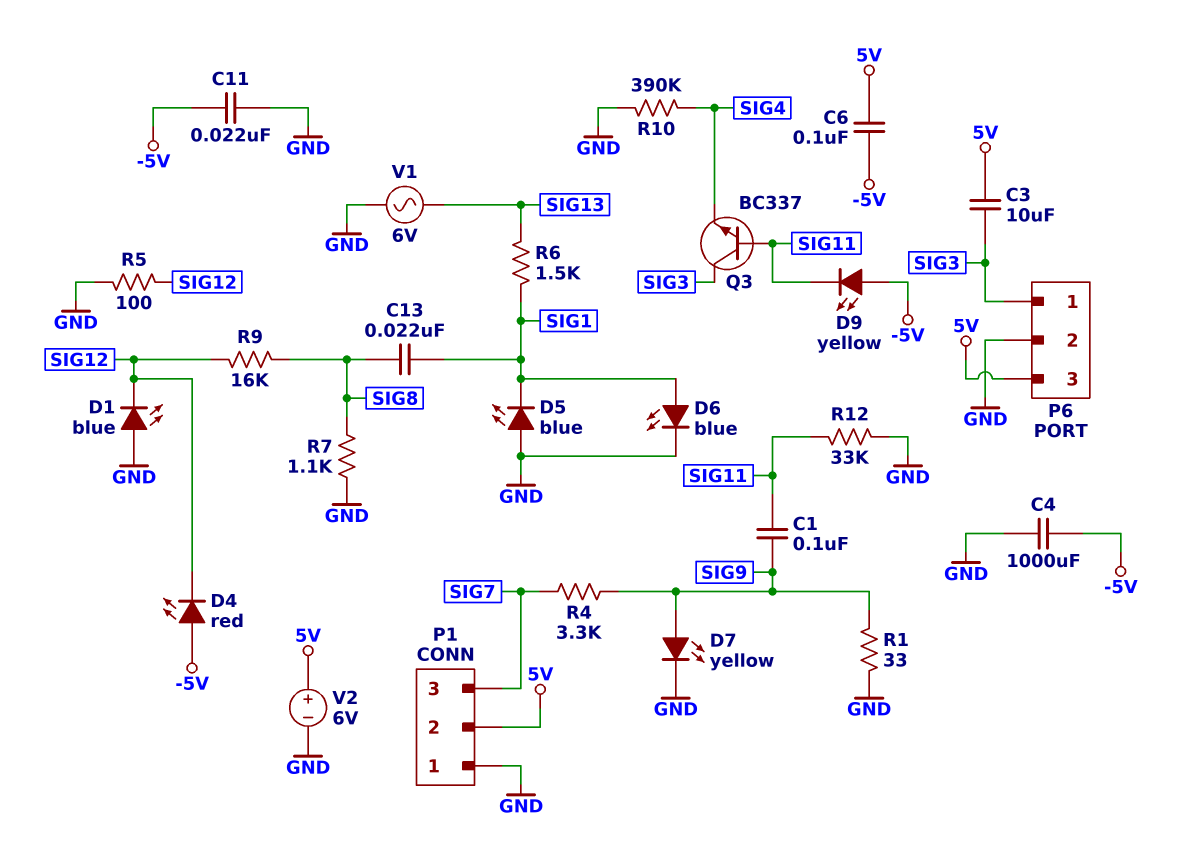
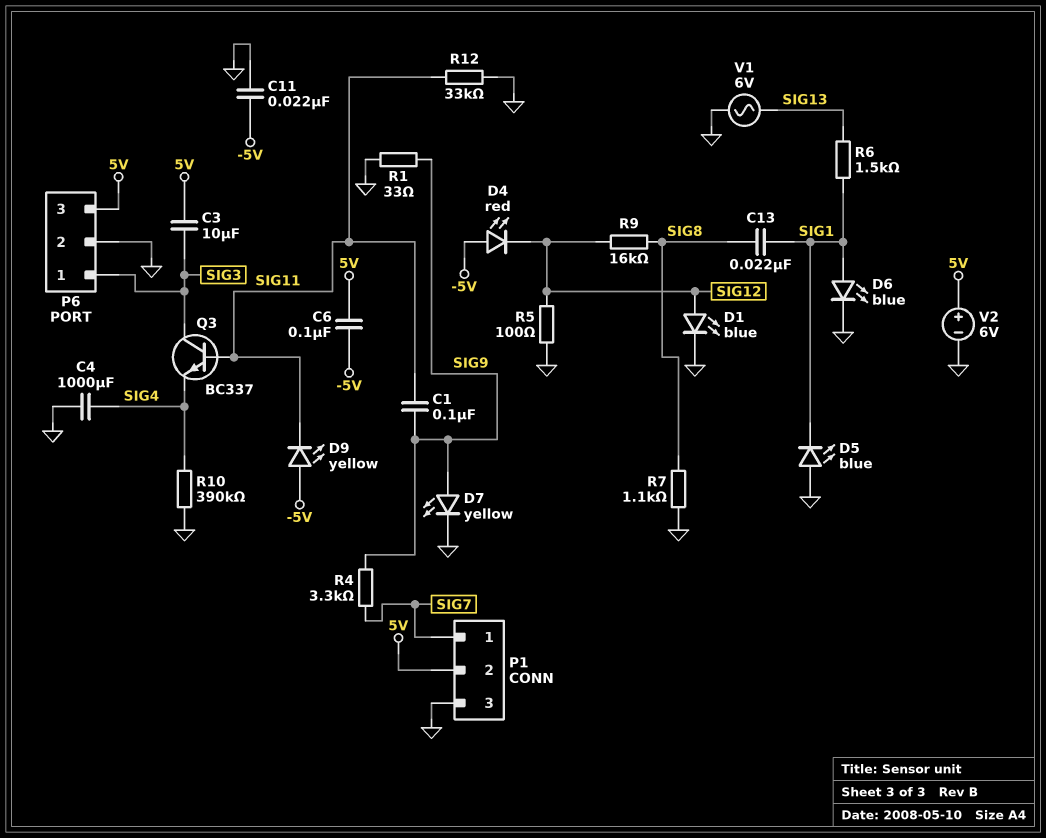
C4: 1000uF (-5V, GND) -> 1000uF (GND, SIG4)
D1: LED blue (A GND, K SIG12) -> LED blue (A SIG12, K GND)
P1 pin 1: GND -> SIG7
P1 pin 3: SIG7 -> GND

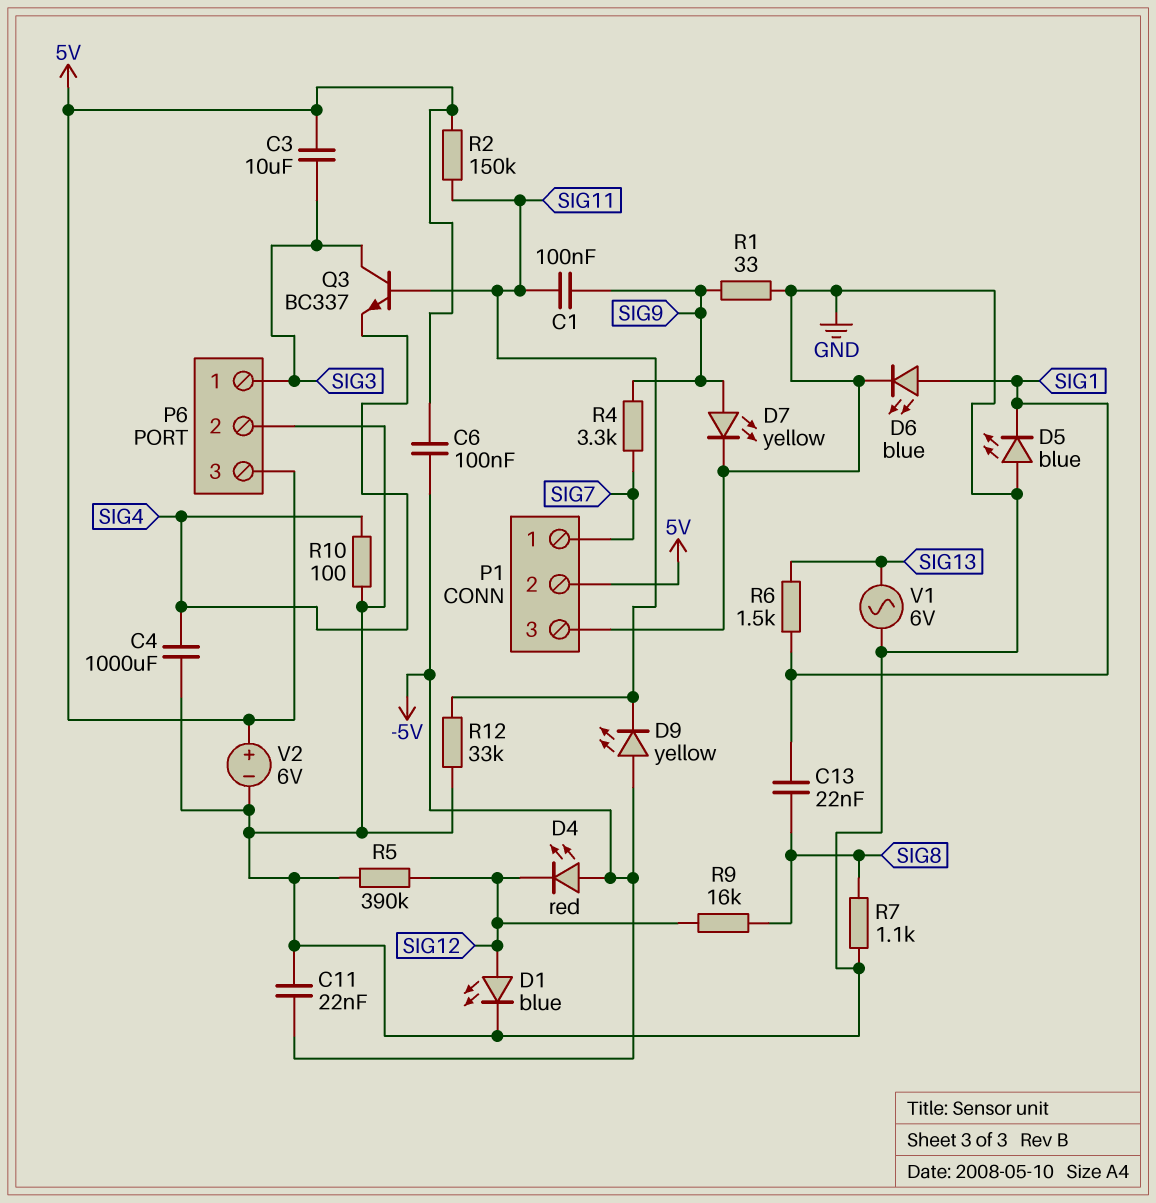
R2: none -> 150k (5V, SIG11)
R5: 100 (GND, SIG12) -> 390k (GND, SIG12)
R10: 390k (GND, SIG4) -> 100 (GND, SIG4)

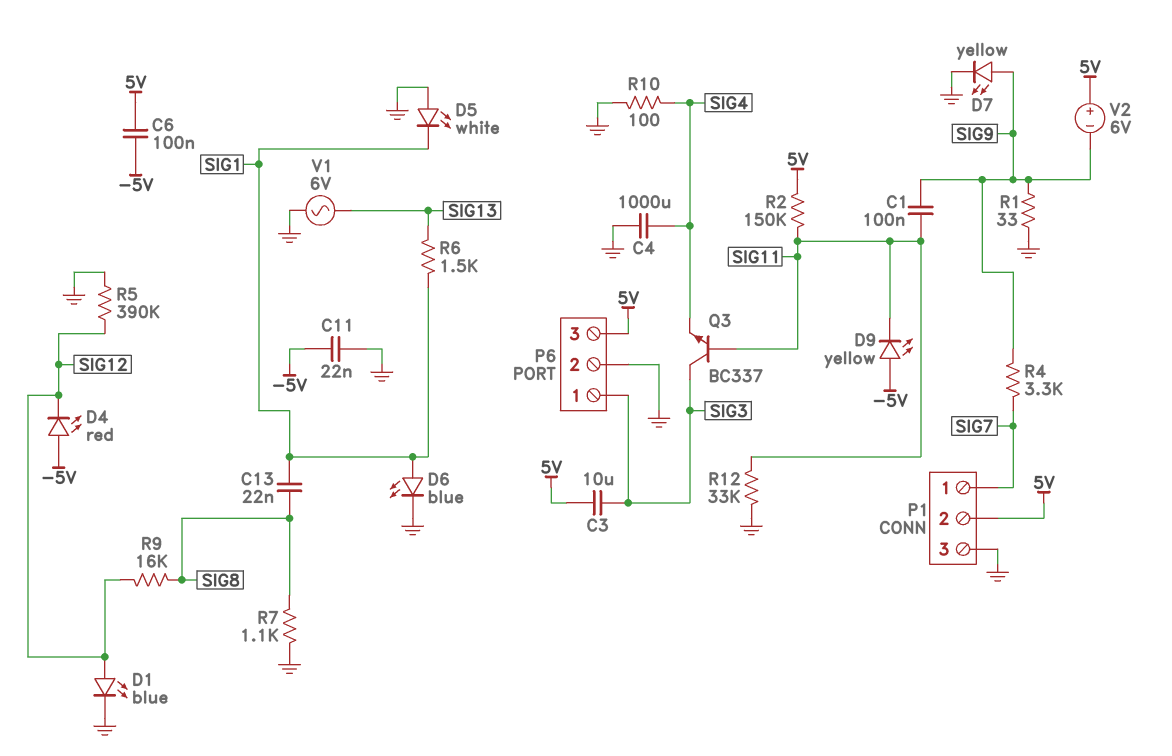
D5: LED blue (A GND, K SIG1) -> LED white (A GND, K SIG1)
V2: 6V (plus 5V, minus GND) -> 6V (plus 5V, minus SIG9)

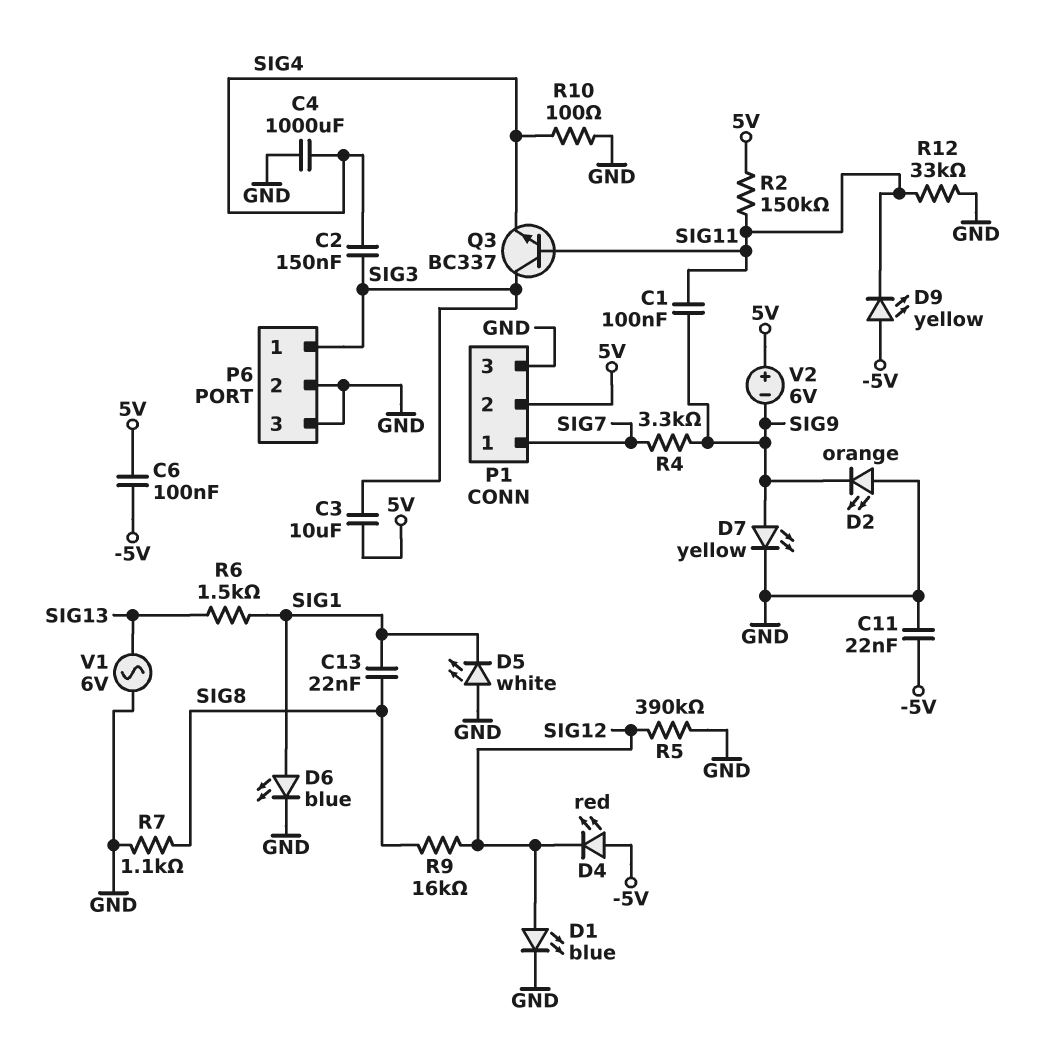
C2: none -> 150nF (SIG3, SIG4)
D2: none -> LED orange (A GND, K SIG9)
P6 pin 3: 5V -> GND
R1: 33 (GND, SIG9) -> none

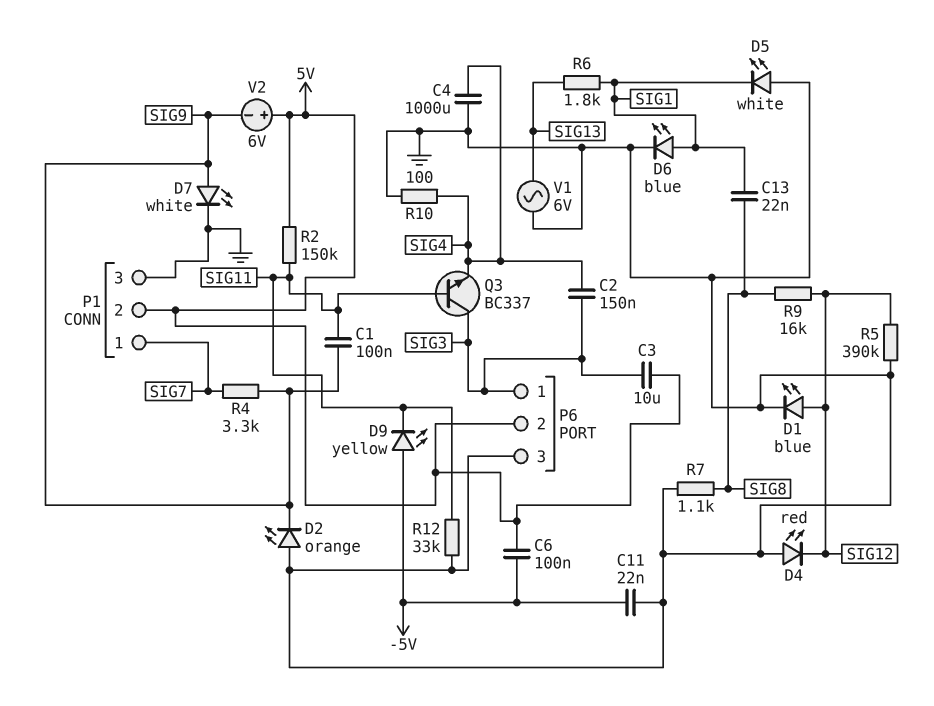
D4: LED red (A -5V, K SIG12) -> LED red (A GND, K SIG12)
D7: LED yellow (A SIG9, K GND) -> LED white (A SIG9, K GND)
P6 pin 2: GND -> 5V
R6: 1.5k (SIG1, SIG13) -> 1.8k (SIG1, SIG13)

